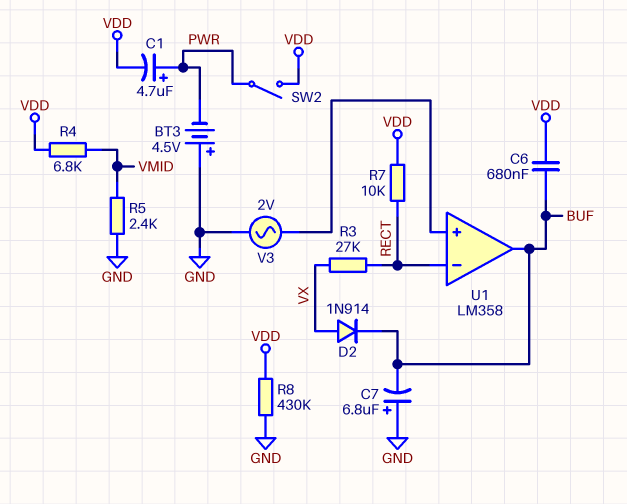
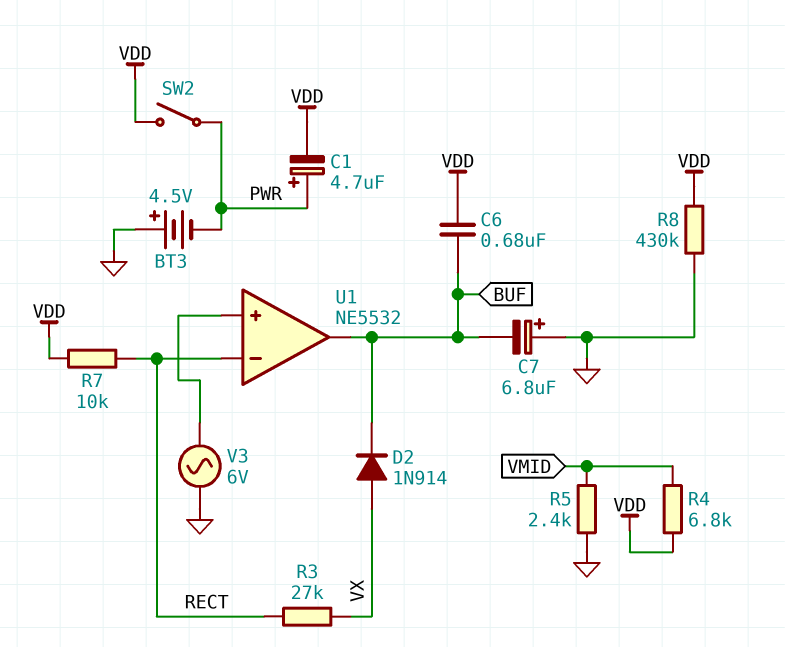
U1: LM358 -> NE5532
V3: AC 2V (GND, U1/in+) -> AC 6V (GND, U1/in+)

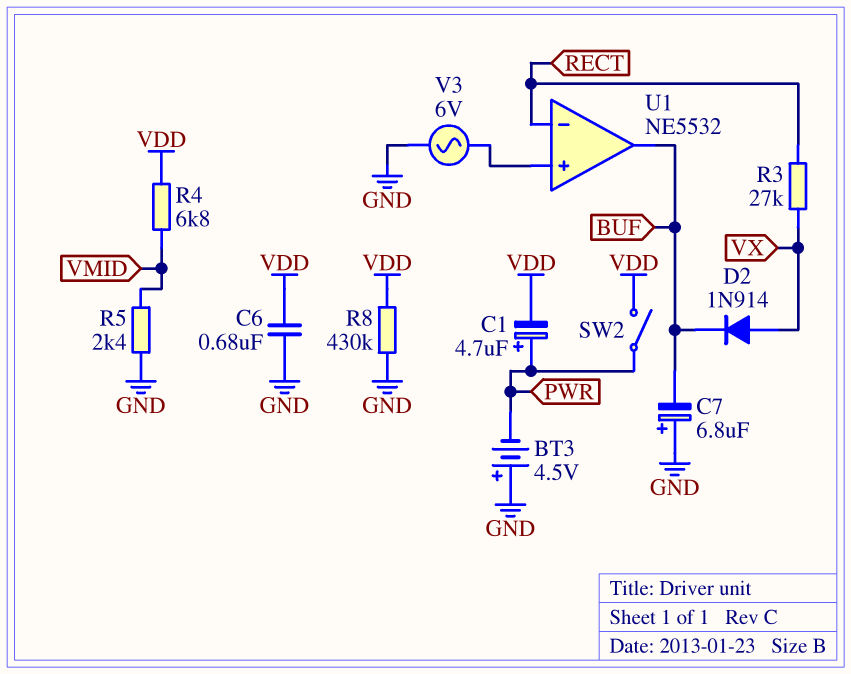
C6: 680nF (BUF, VDD) -> 680nF (GND, VDD)
R7: 10k (RECT, VDD) -> none

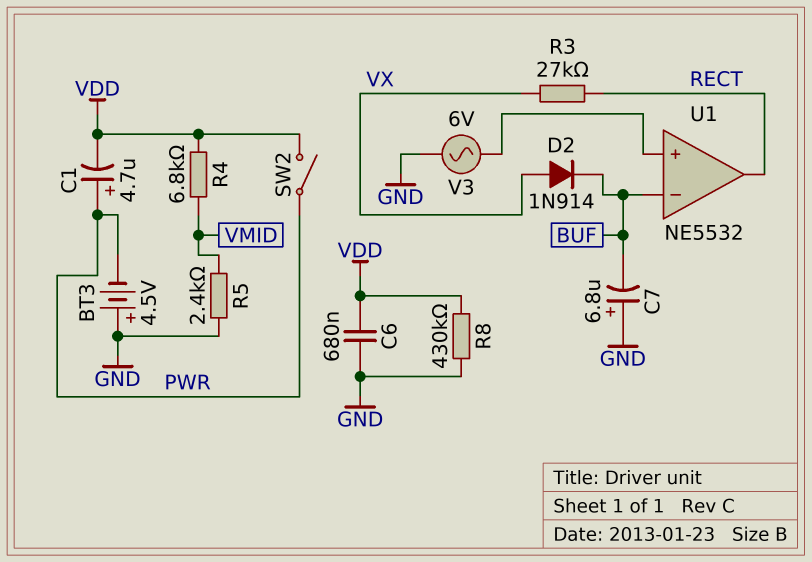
U1 pin in-: RECT -> BUF
U1 pin out: BUF -> RECT

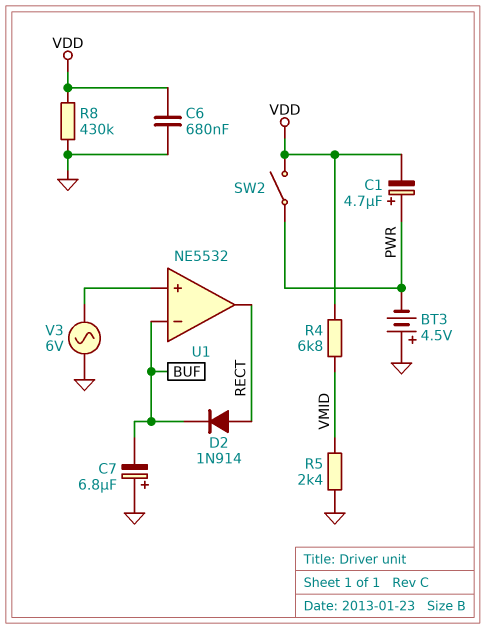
D2: diode 1N914 (A VX, K BUF) -> diode 1N914 (A RECT, K BUF)
R3: 27k (RECT, VX) -> none

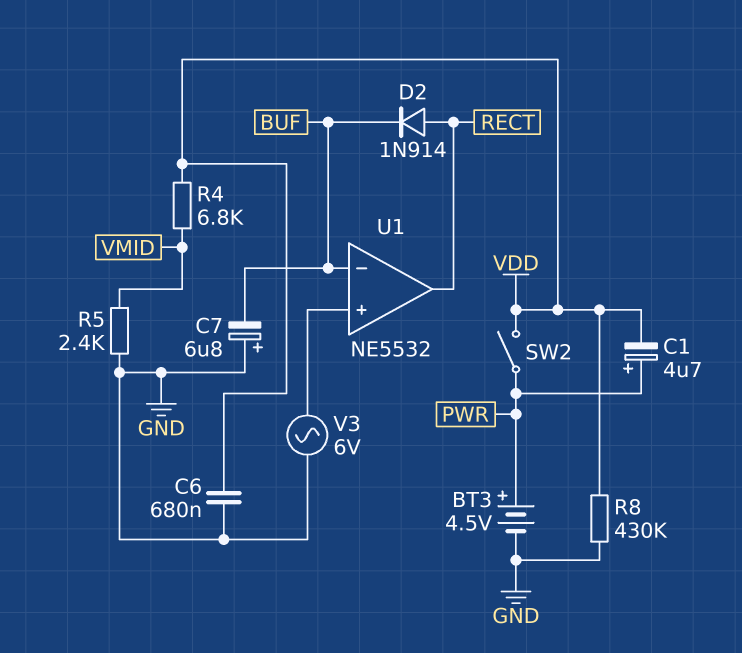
BT3: 4.5V (plus GND, minus PWR) -> 4.5V (plus PWR, minus GND)

